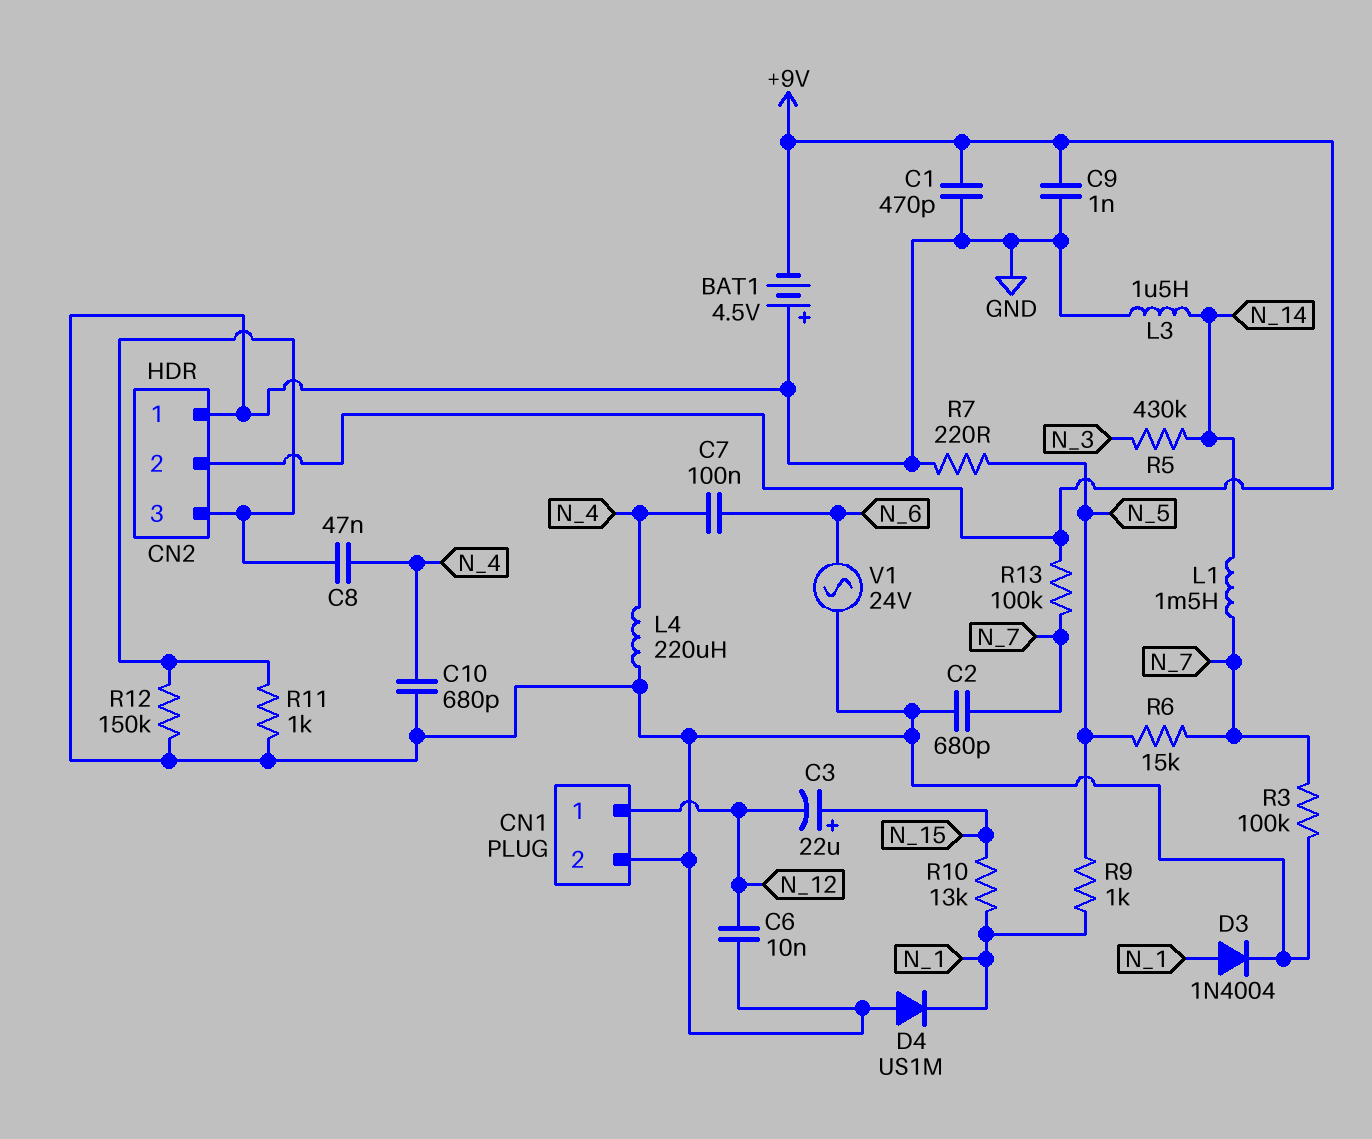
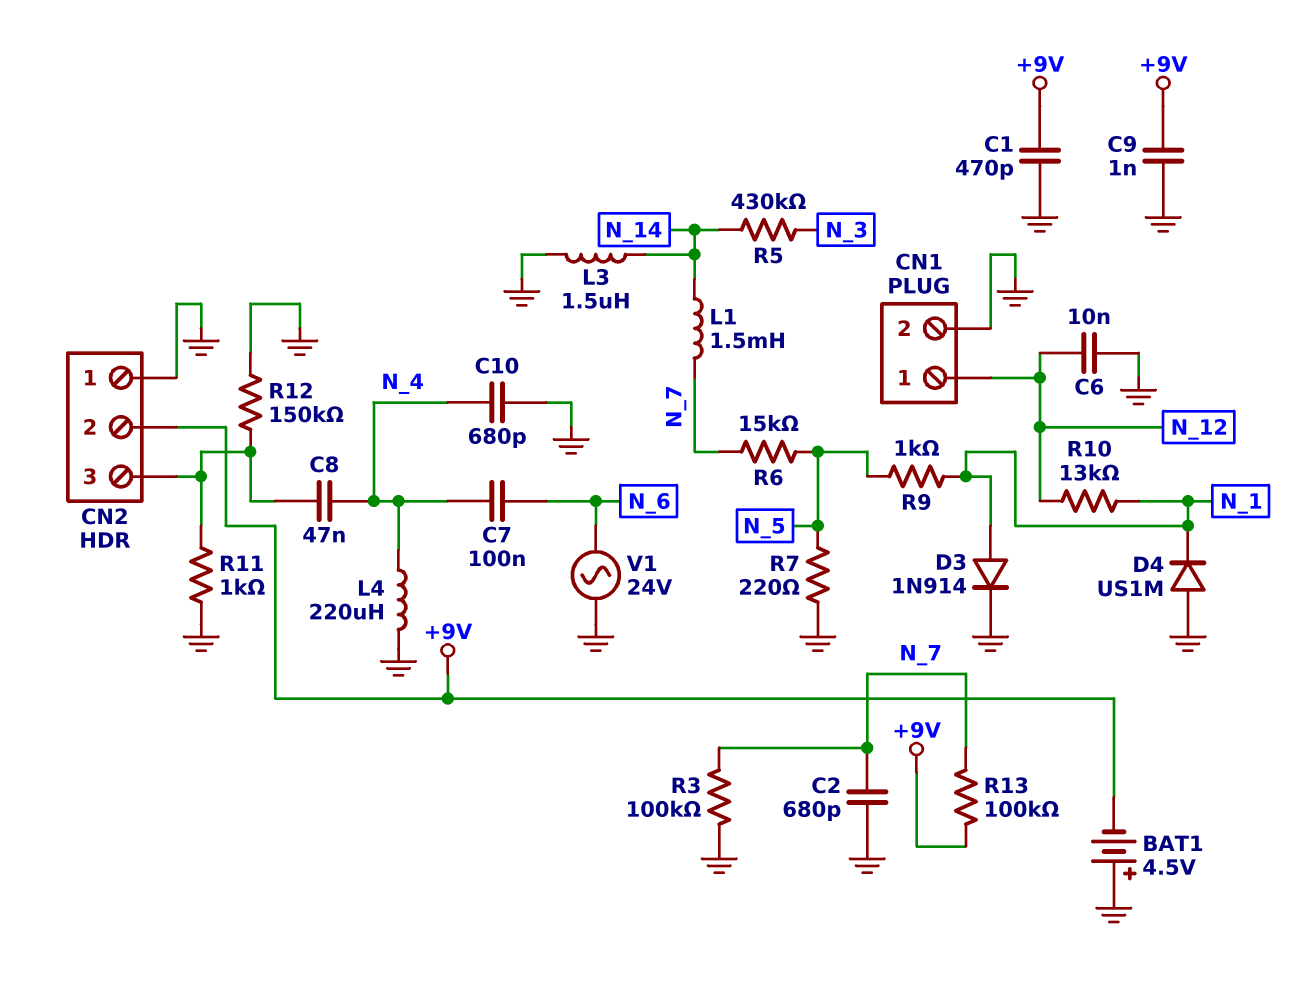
C3: 22uF (plus N_15, minus N_12) -> none
D3: diode 1N4004 (A N_1, K GND) -> diode 1N914 (A N_1, K GND)
R10: 13k (N_1, N_15) -> 13k (N_1, N_12)

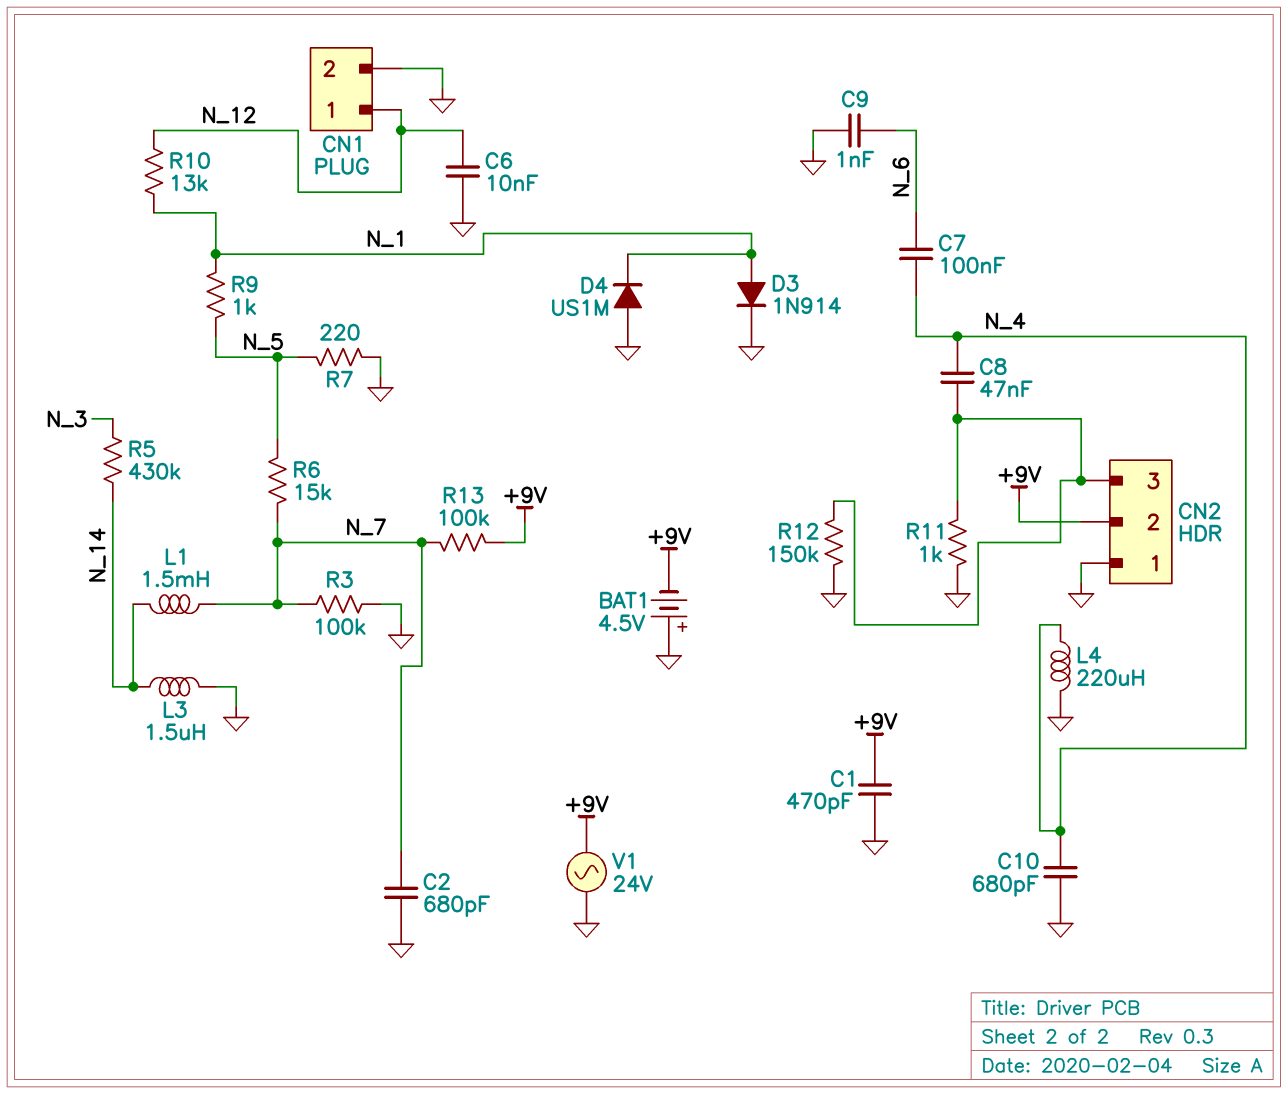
C9: 1nF (+9V, GND) -> 1nF (GND, N_6)
V1: AC 24V (GND, N_6) -> AC 24V (+9V, GND)

